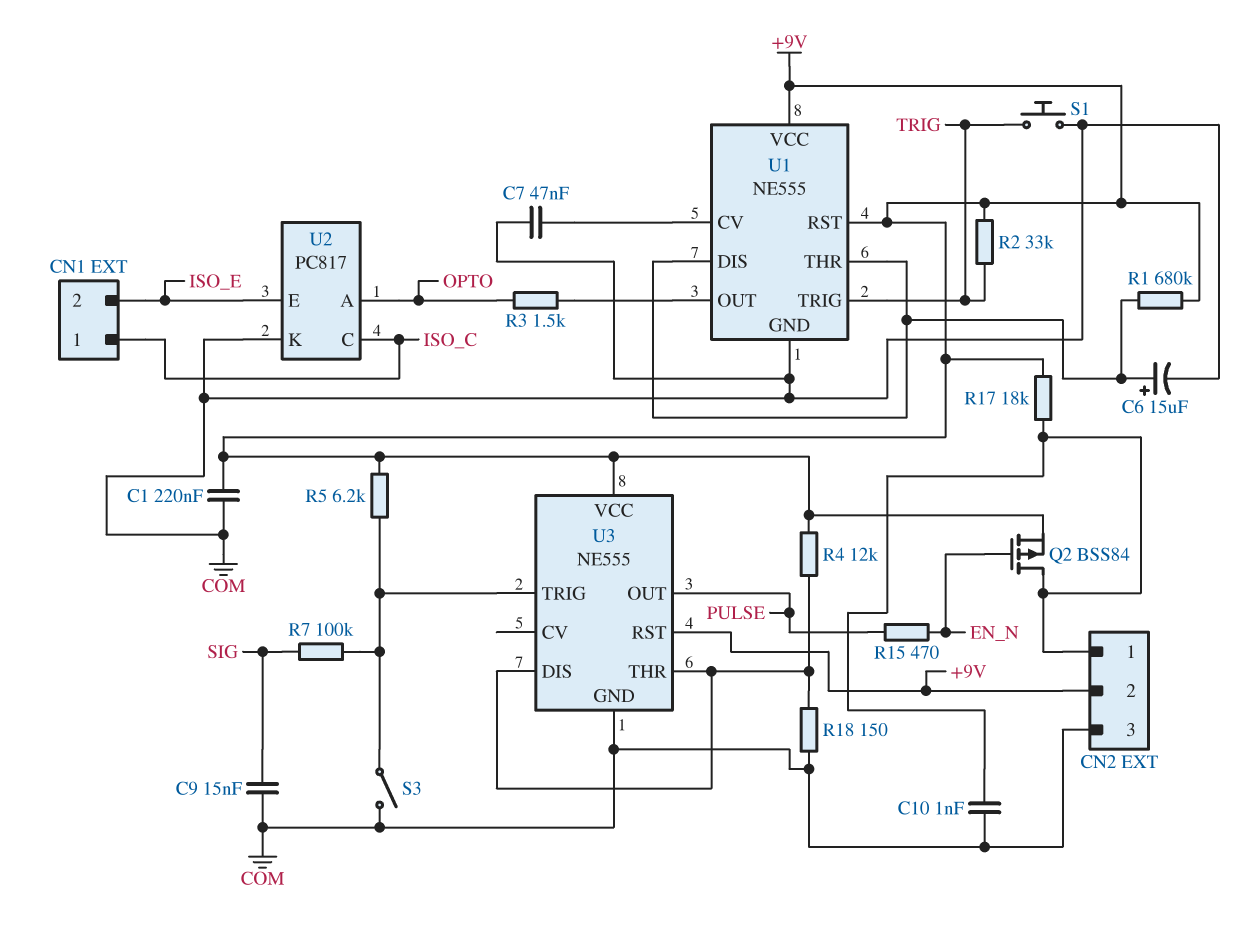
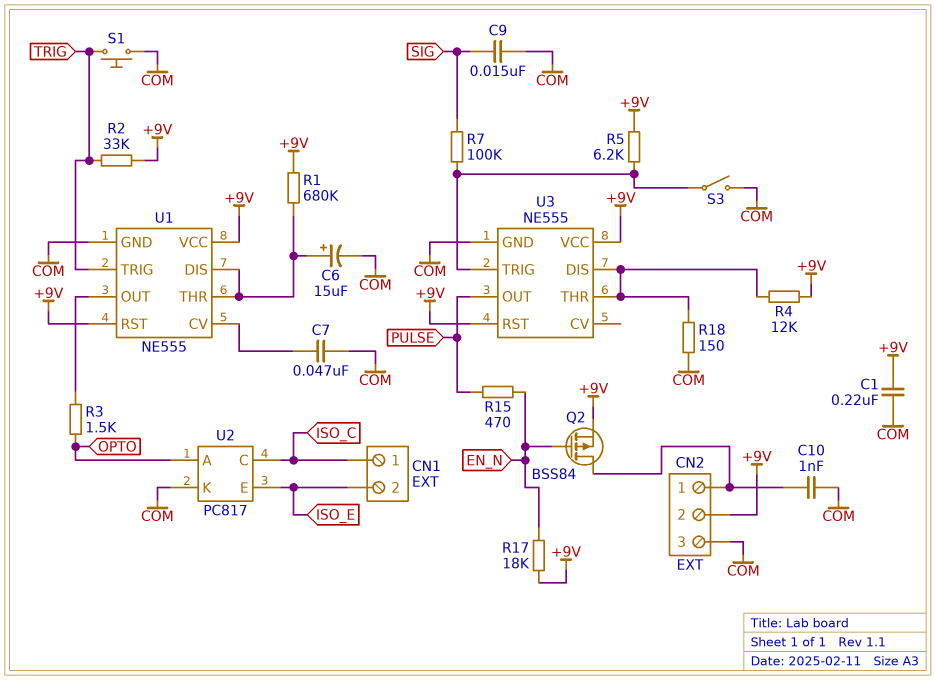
R17: 18k (+9V, CN2/1) -> 18k (+9V, EN_N)

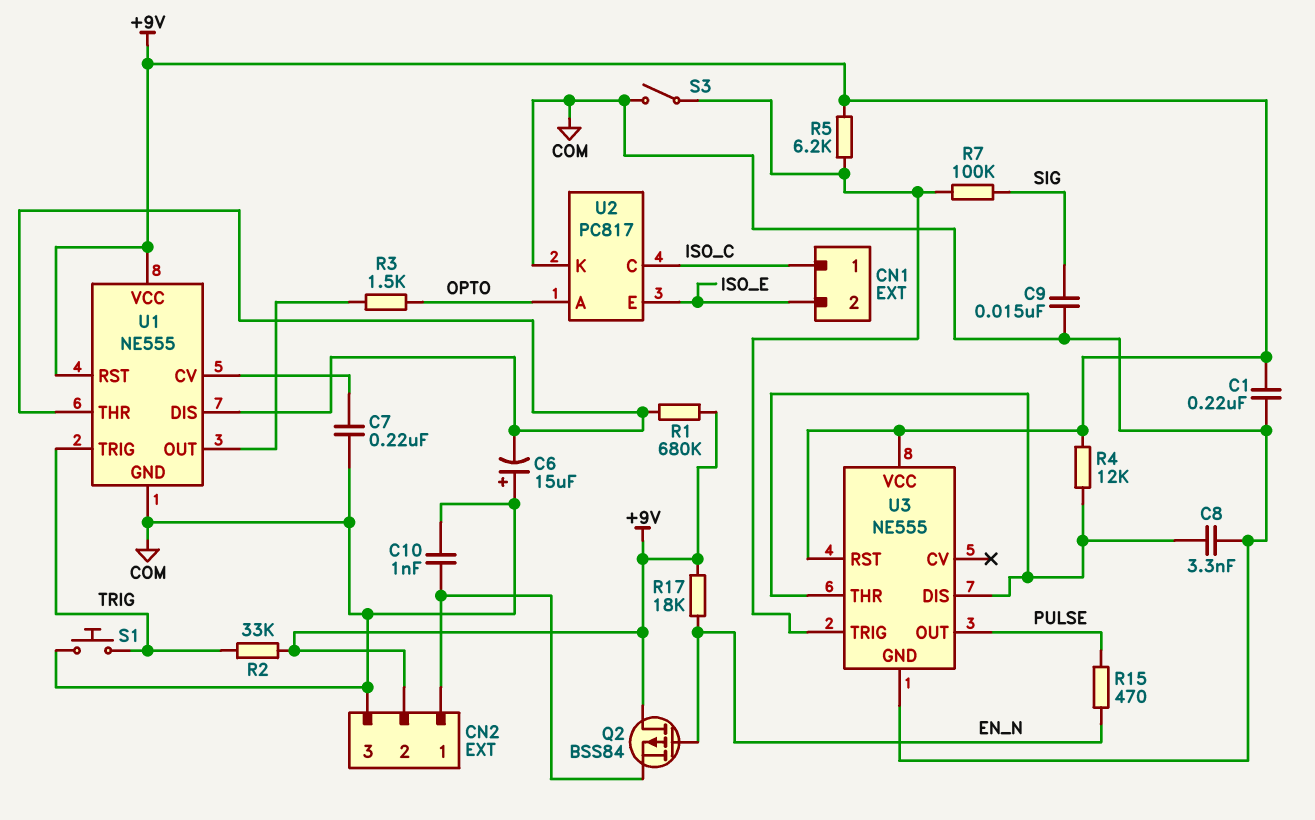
C6: 15uF (plus U1/DIS, minus COM) -> 15uF (plus COM, minus U1/DIS)
C7: 47nF (COM, U1/CV) -> 220nF (COM, U1/CV)
C8: none -> 3.3nF (COM, U3/DIS)
Q2: PMOS BSS84 (G EN_N, D CN2/1, S +9V) -> PMOS BSS84 (G EN_N, D +9V, S CN2/1)
R18: 150 (COM, U3/DIS) -> none

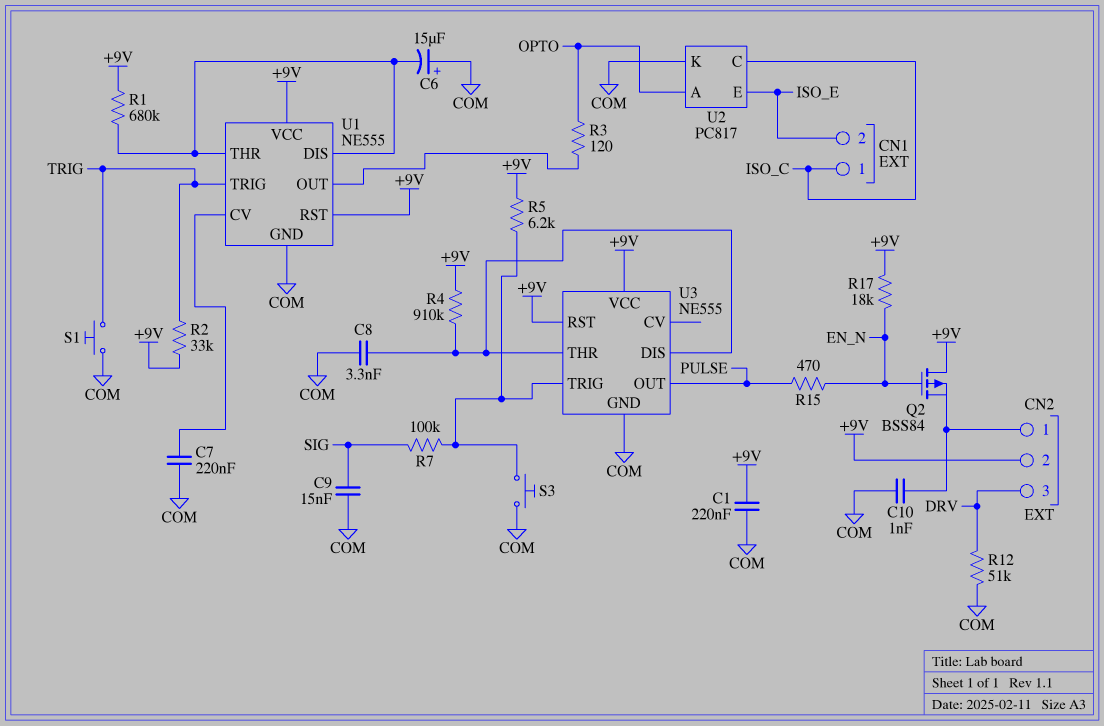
CN2 pin 3: COM -> DRV
R3: 1.5k (OPTO, U1/OUT) -> 120 (OPTO, U1/OUT)
R4: 12k (+9V, U3/DIS) -> 910k (+9V, U3/DIS)
R12: none -> 51k (COM, DRV)
S3: switch (COM, U3/TRIG) -> button (COM, U3/TRIG)

